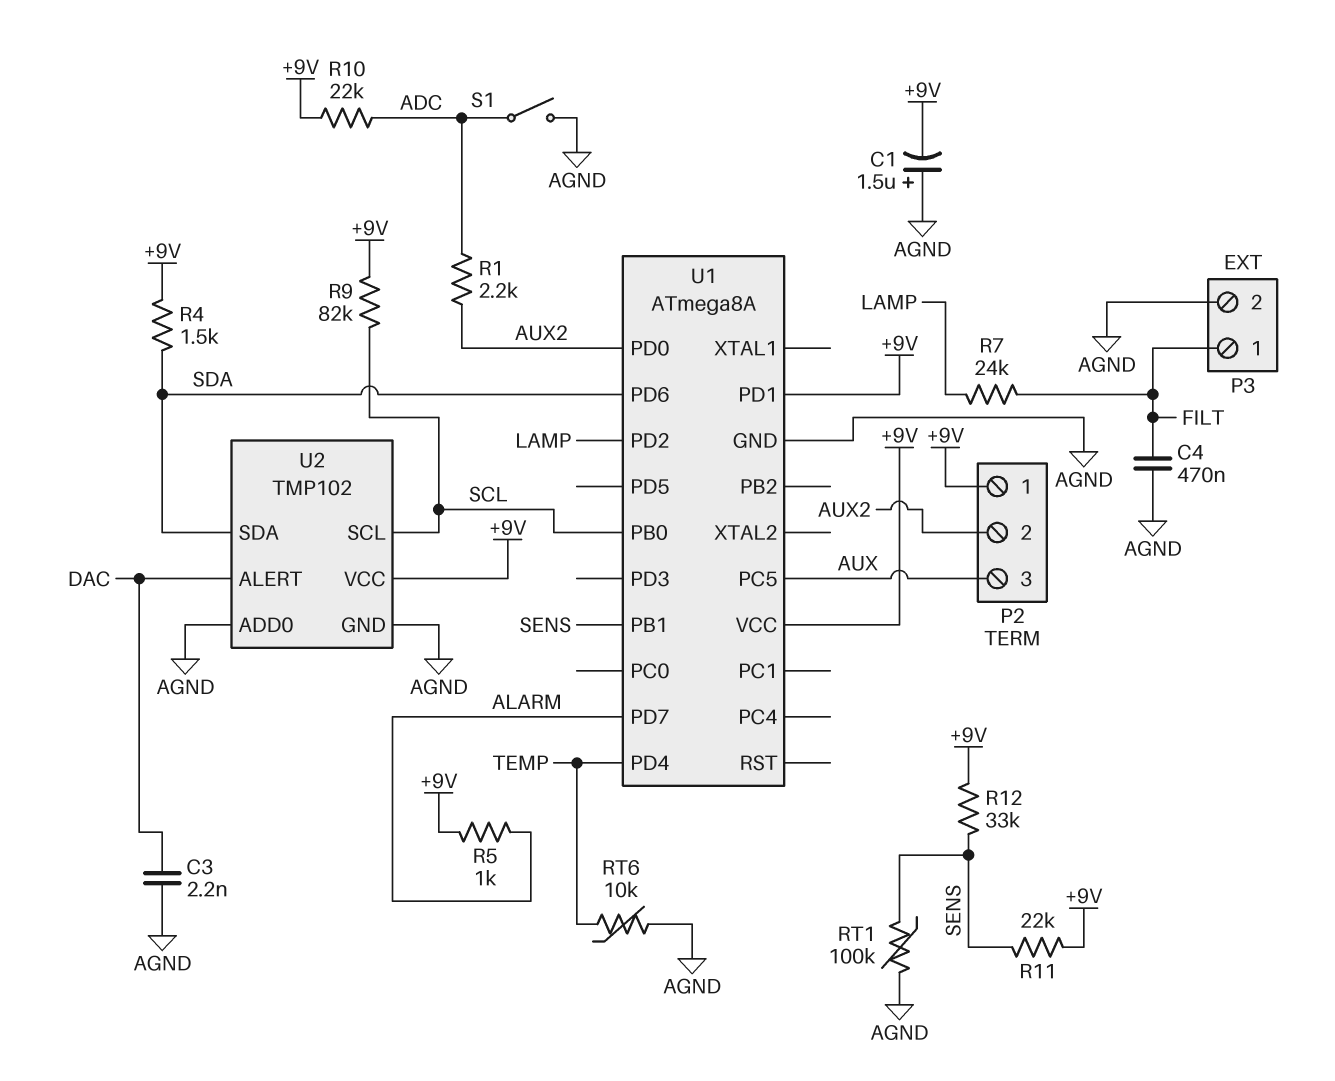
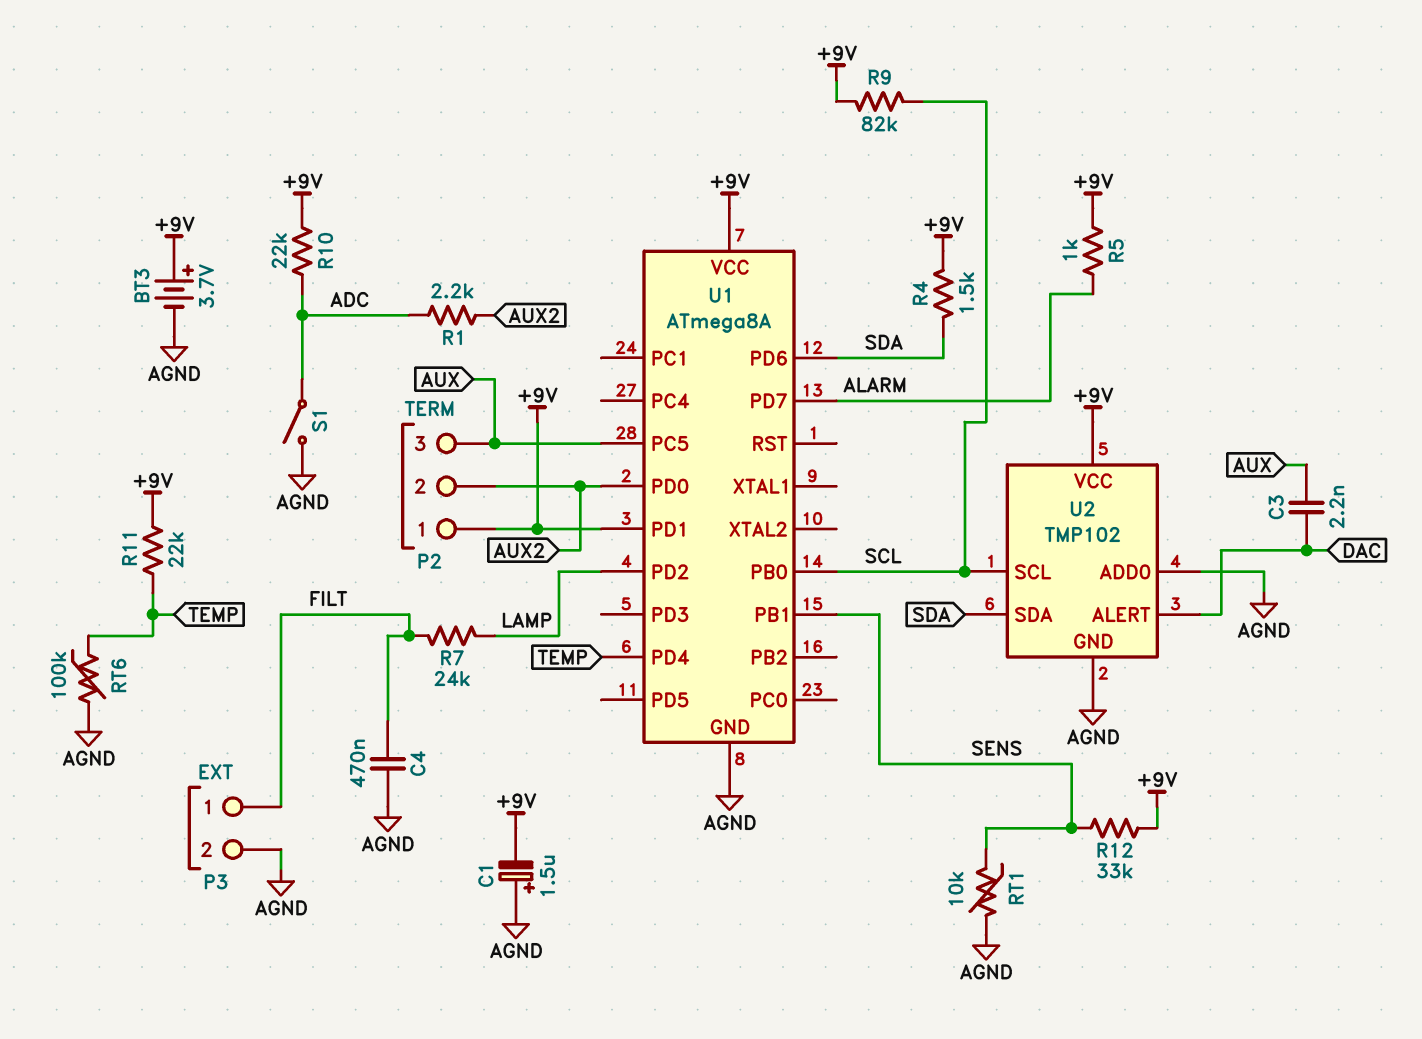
BT3: none -> 3.7V (plus +9V, minus AGND)
C3: 2.2nF (AGND, DAC) -> 2.2nF (AUX, DAC)
R11: 22k (+9V, SENS) -> 22k (+9V, TEMP)
RT1: 100k (AGND, SENS) -> 10k (AGND, SENS)
RT6: 10k (AGND, TEMP) -> 100k (AGND, TEMP)

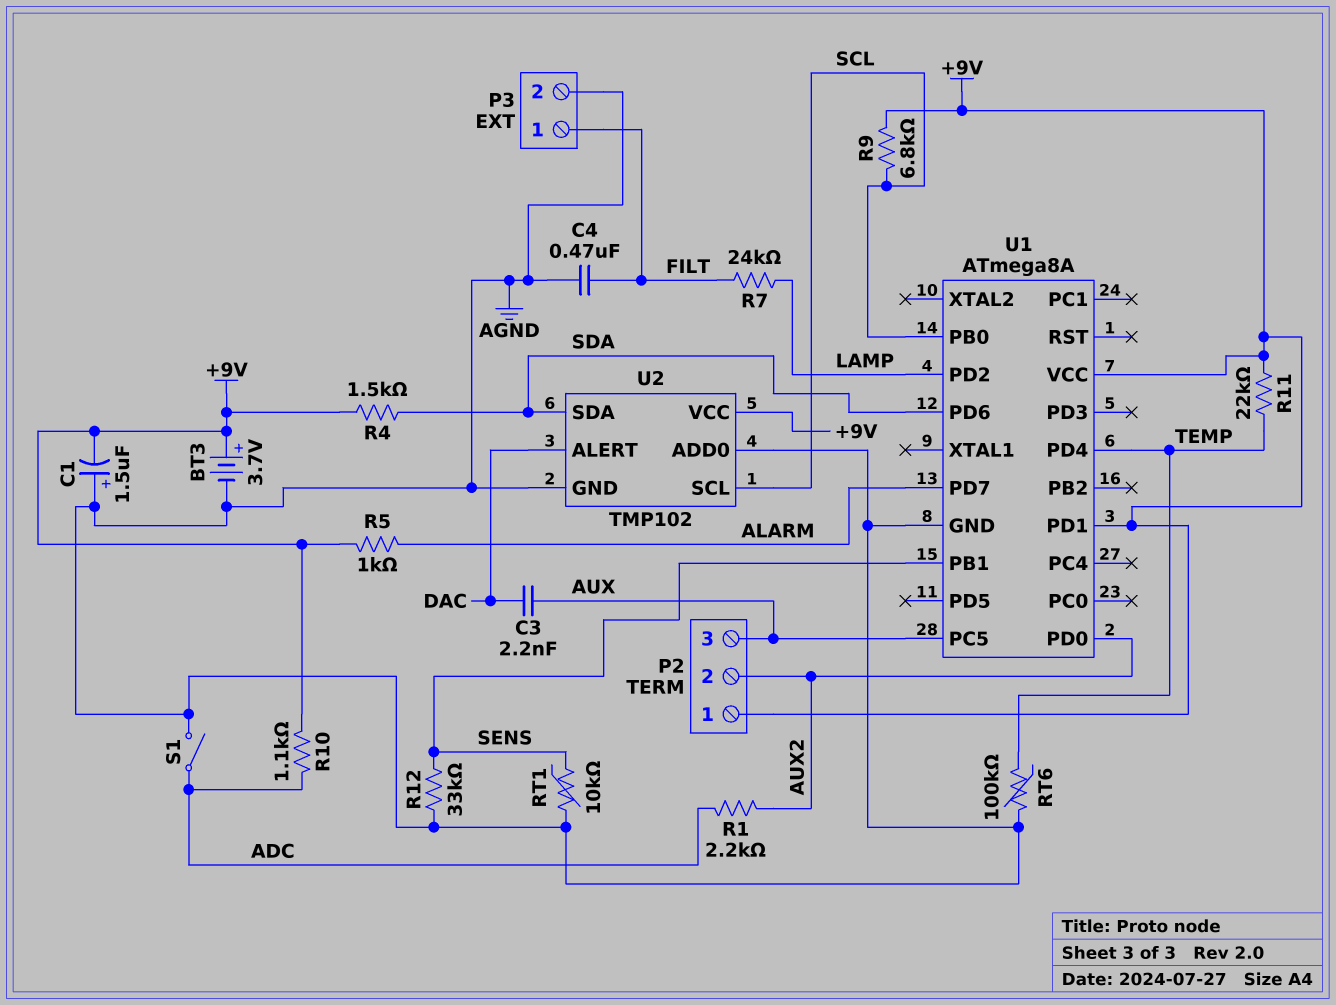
R9: 82k (+9V, SCL) -> 6.8k (+9V, SCL)
R10: 22k (+9V, ADC) -> 1.1k (+9V, ADC)
R12: 33k (+9V, SENS) -> 33k (AGND, SENS)

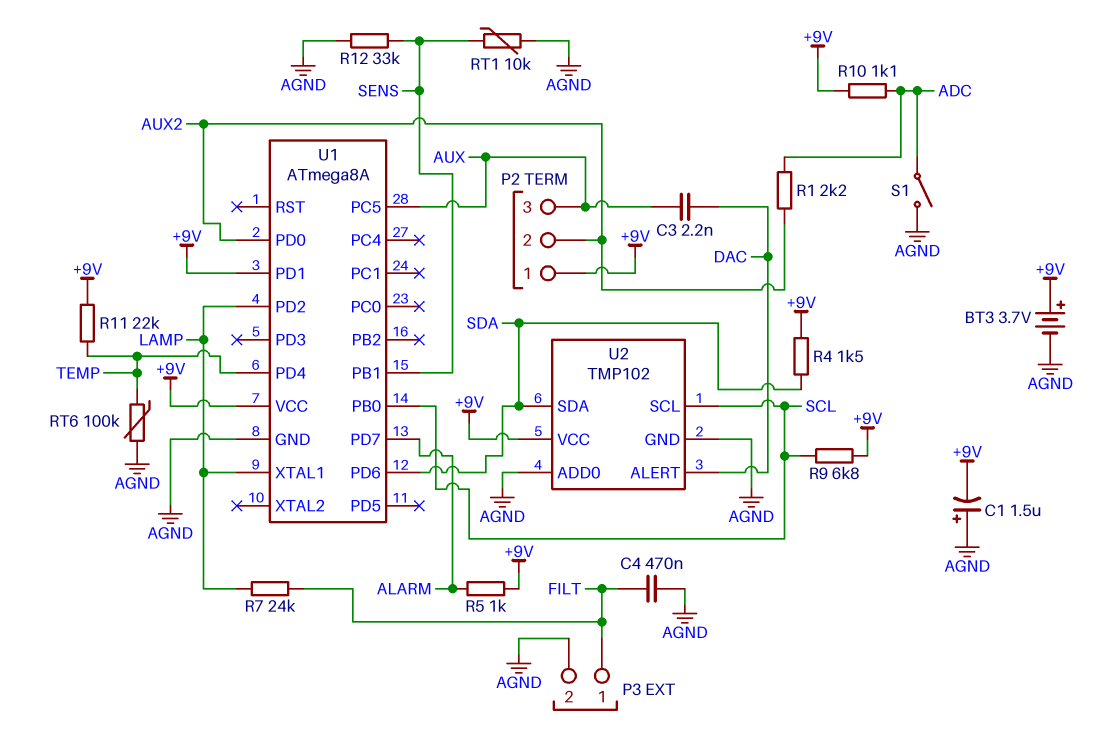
U1 pin XTAL1: none -> LAMP

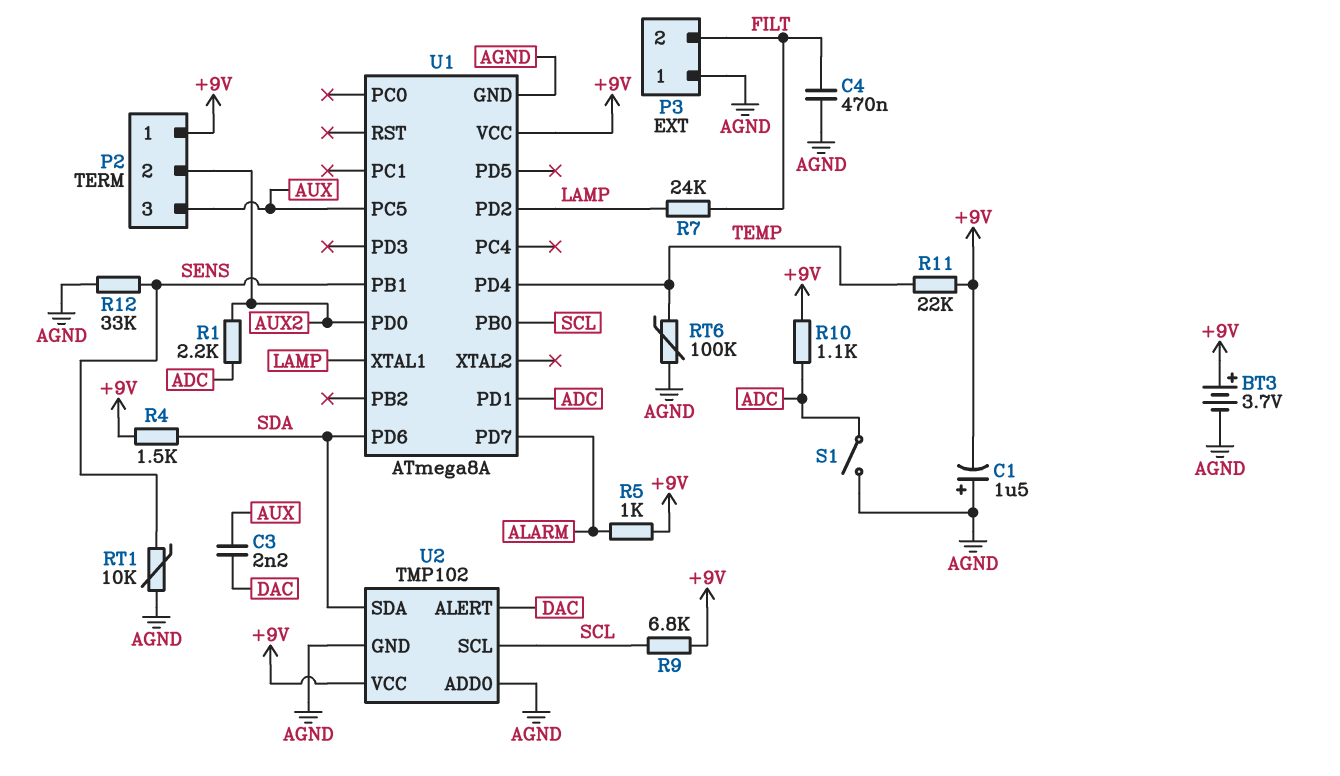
P3 pin 1: FILT -> AGND
P3 pin 2: AGND -> FILT
U1 pin PD1: +9V -> ADC

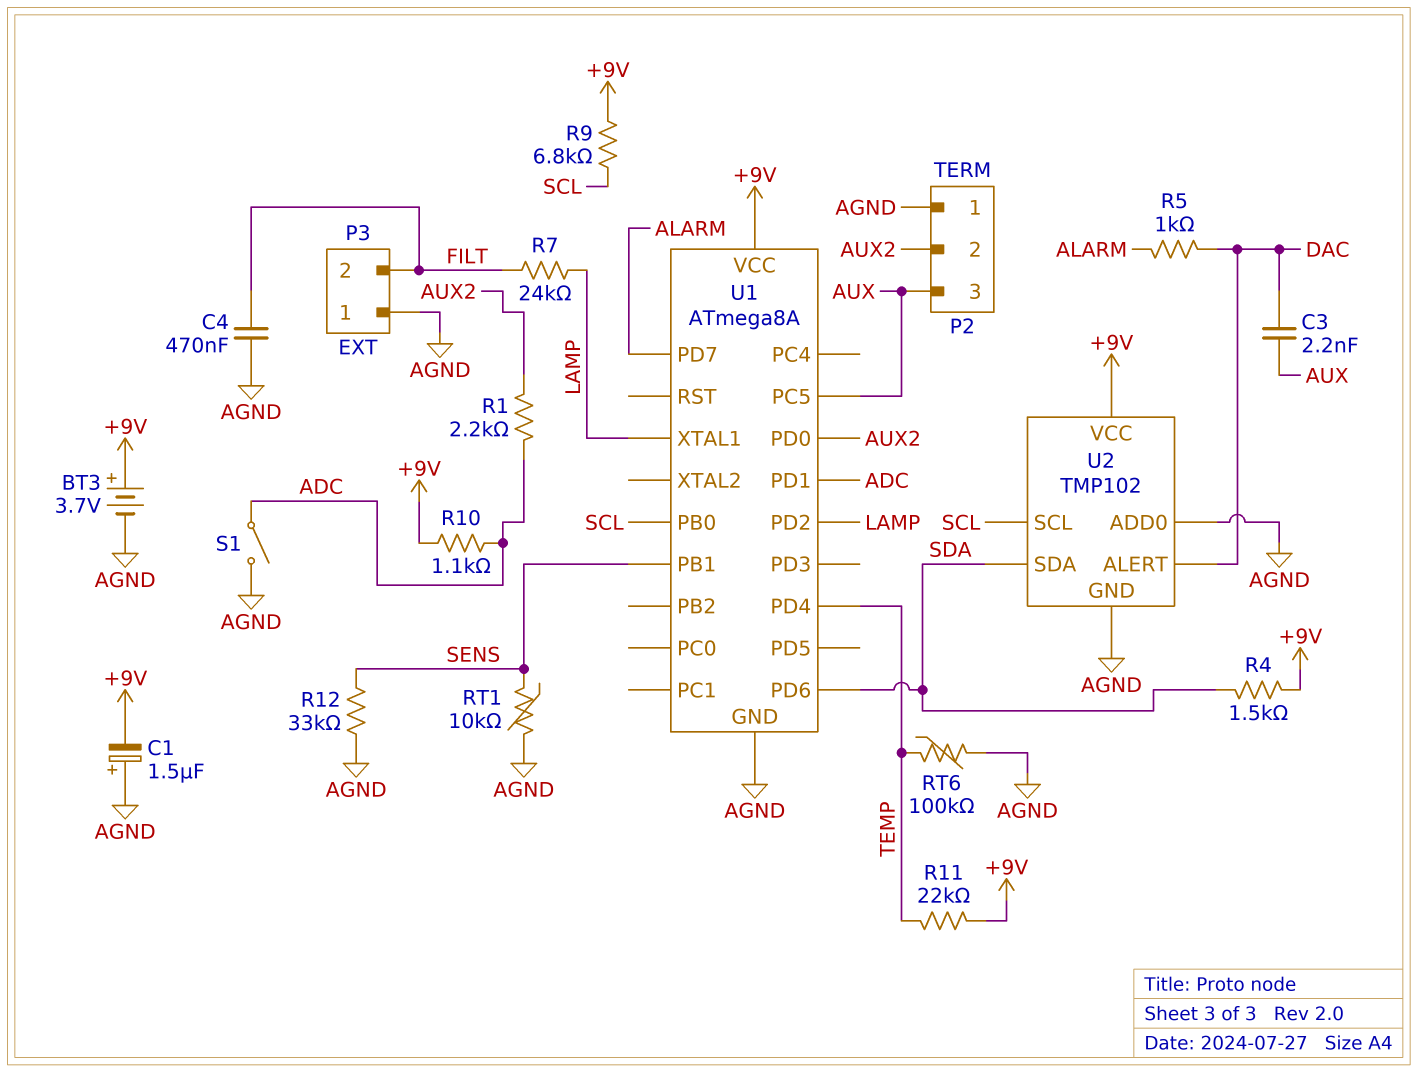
P2 pin 1: +9V -> AGND
R5: 1k (+9V, ALARM) -> 1k (ALARM, DAC)

